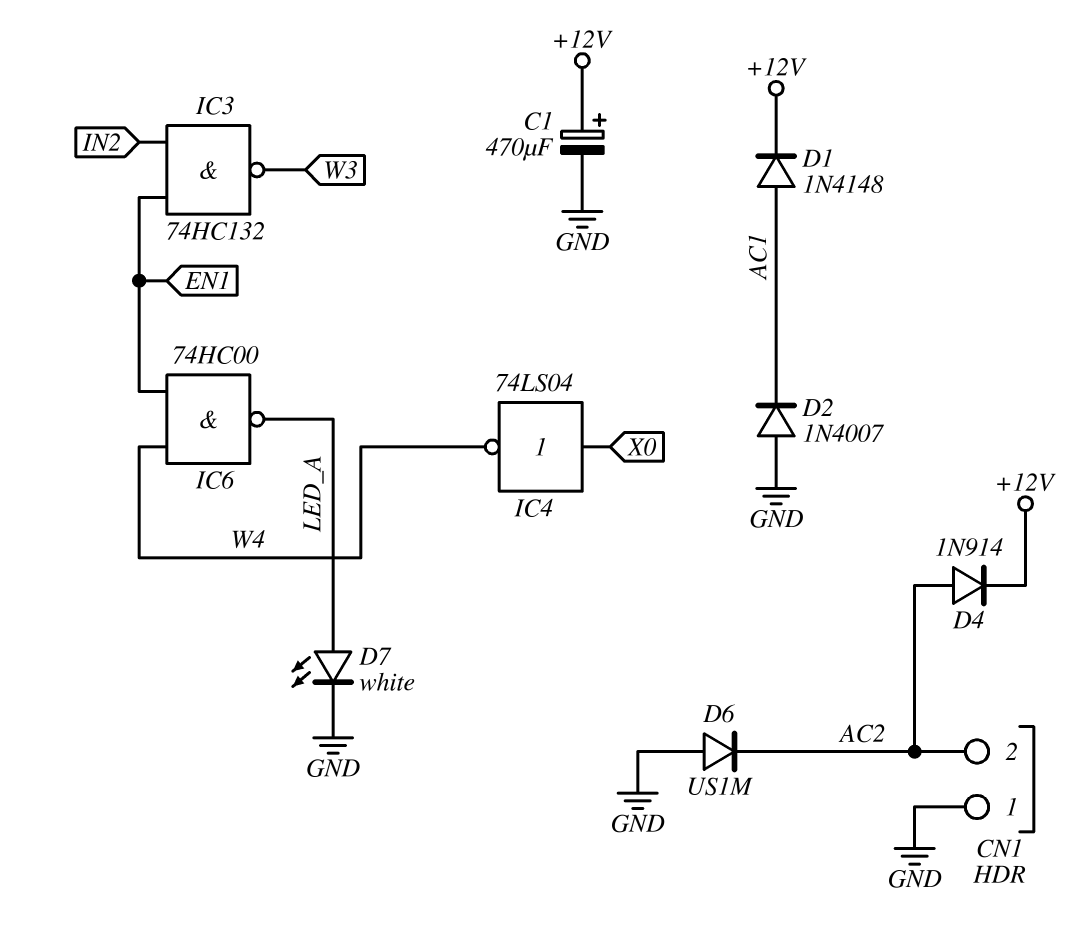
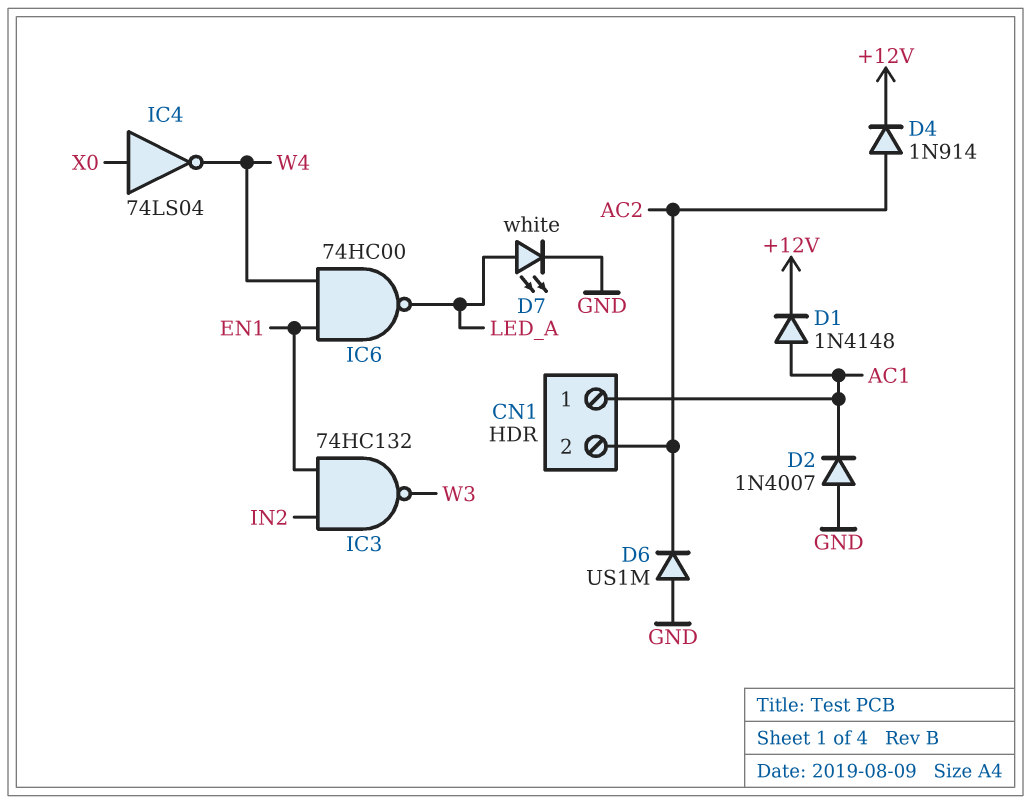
C1: 470uF (plus +12V, minus GND) -> none
CN1 pin 1: GND -> AC1

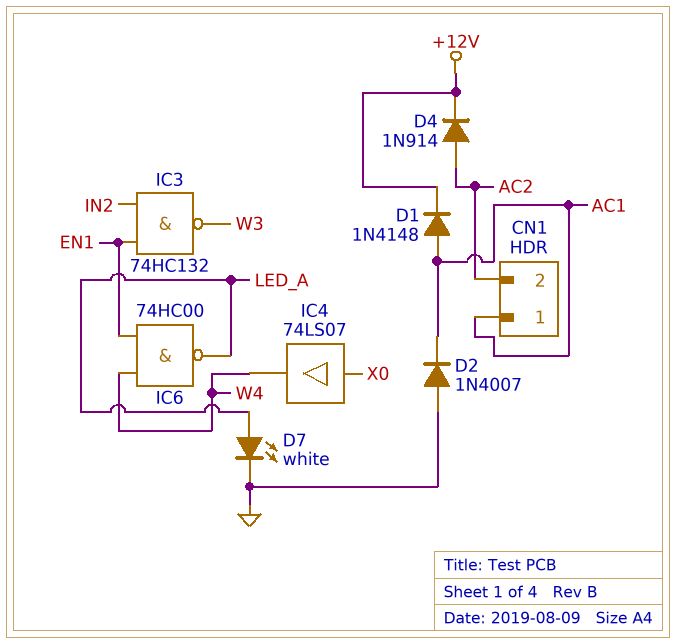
D6: diode US1M (A GND, K AC2) -> none
IC4: NOT 74LS04 (in X0, out W4) -> buffer 74LS07 (in X0, out W4)

